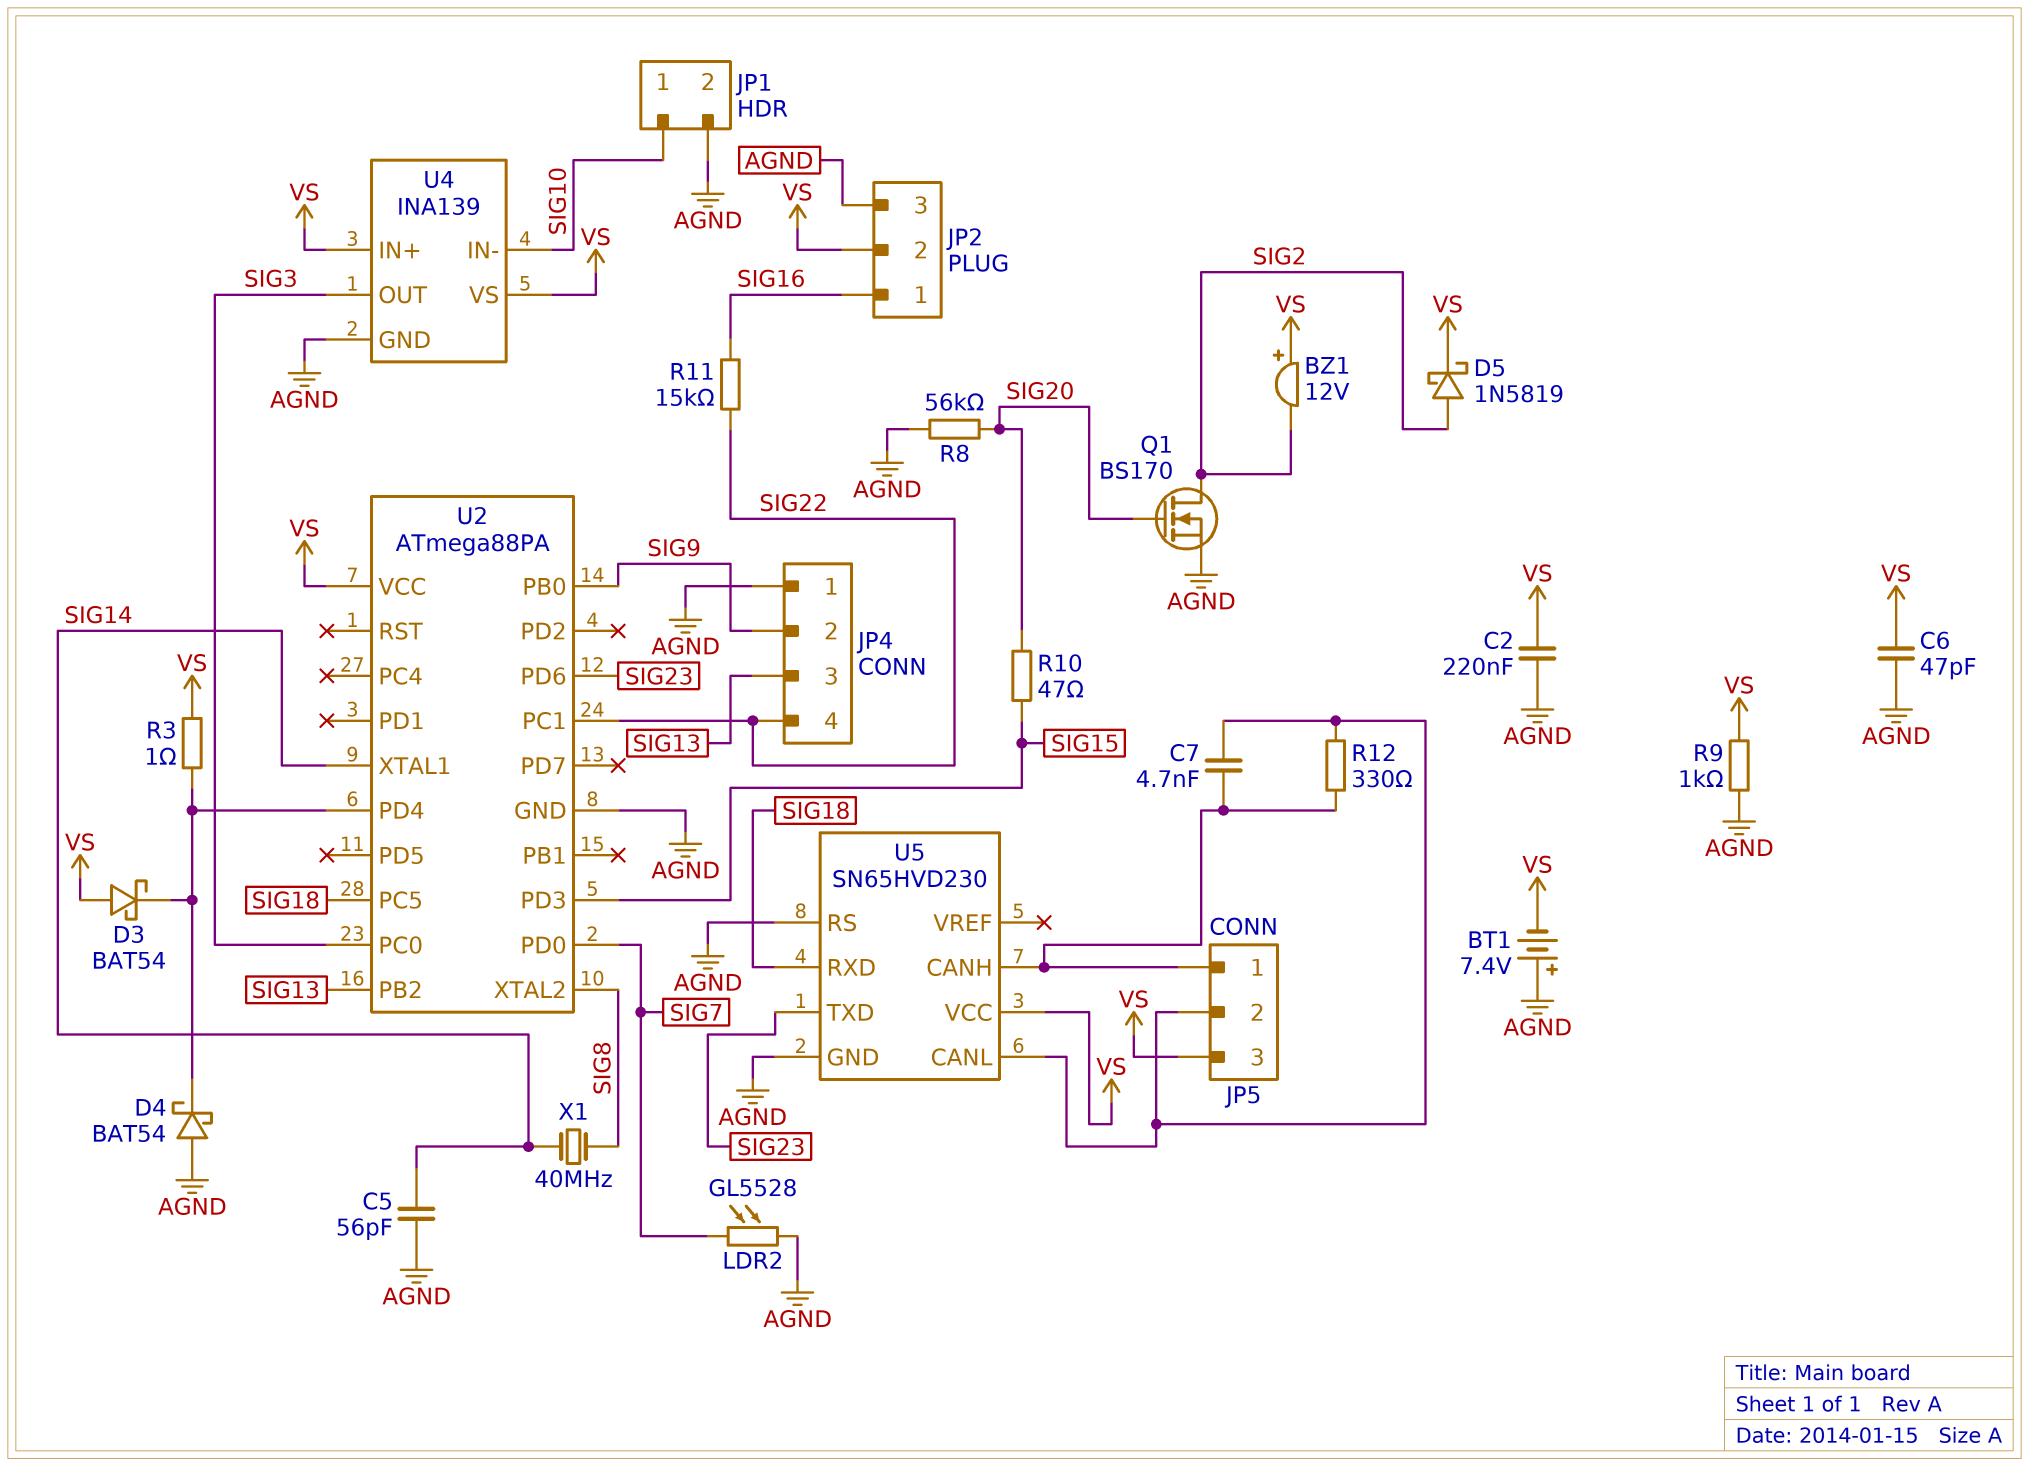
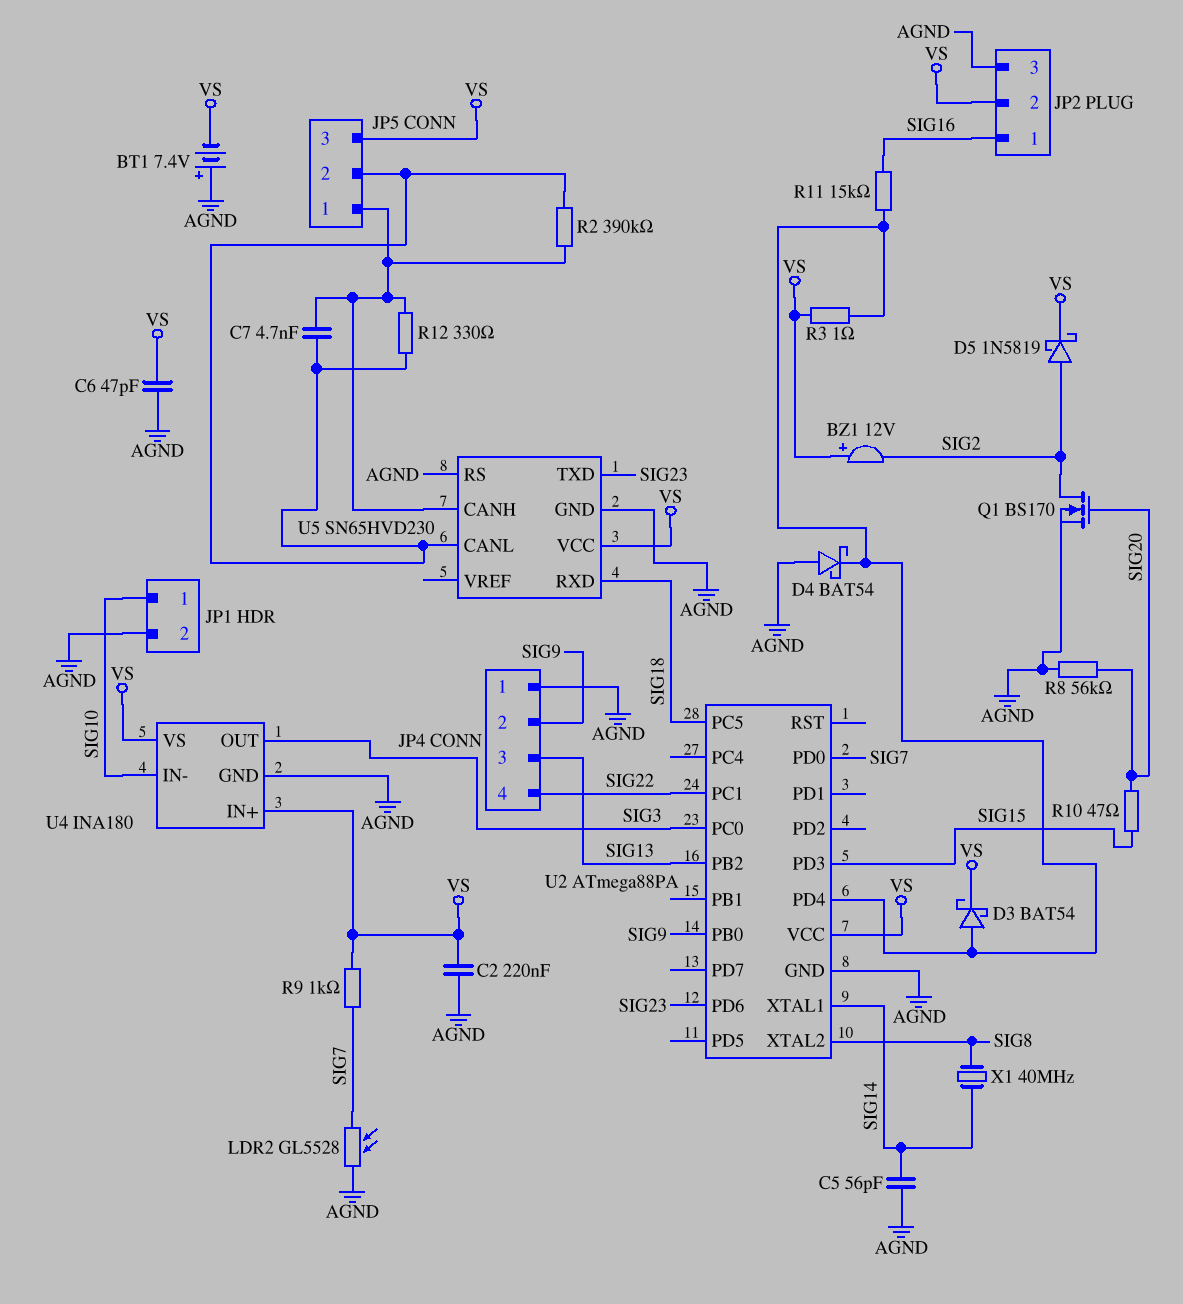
D3: schottky BAT54 (A VS, K U2/PD4) -> schottky BAT54 (A U2/PD4, K VS)
R2: none -> 390k (JP5/1, JP5/2)
R9: 1k (AGND, VS) -> 1k (SIG7, VS)
R11: 15k (SIG16, SIG22) -> 15k (SIG16, U2/PD4)
U4: INA139 -> INA180

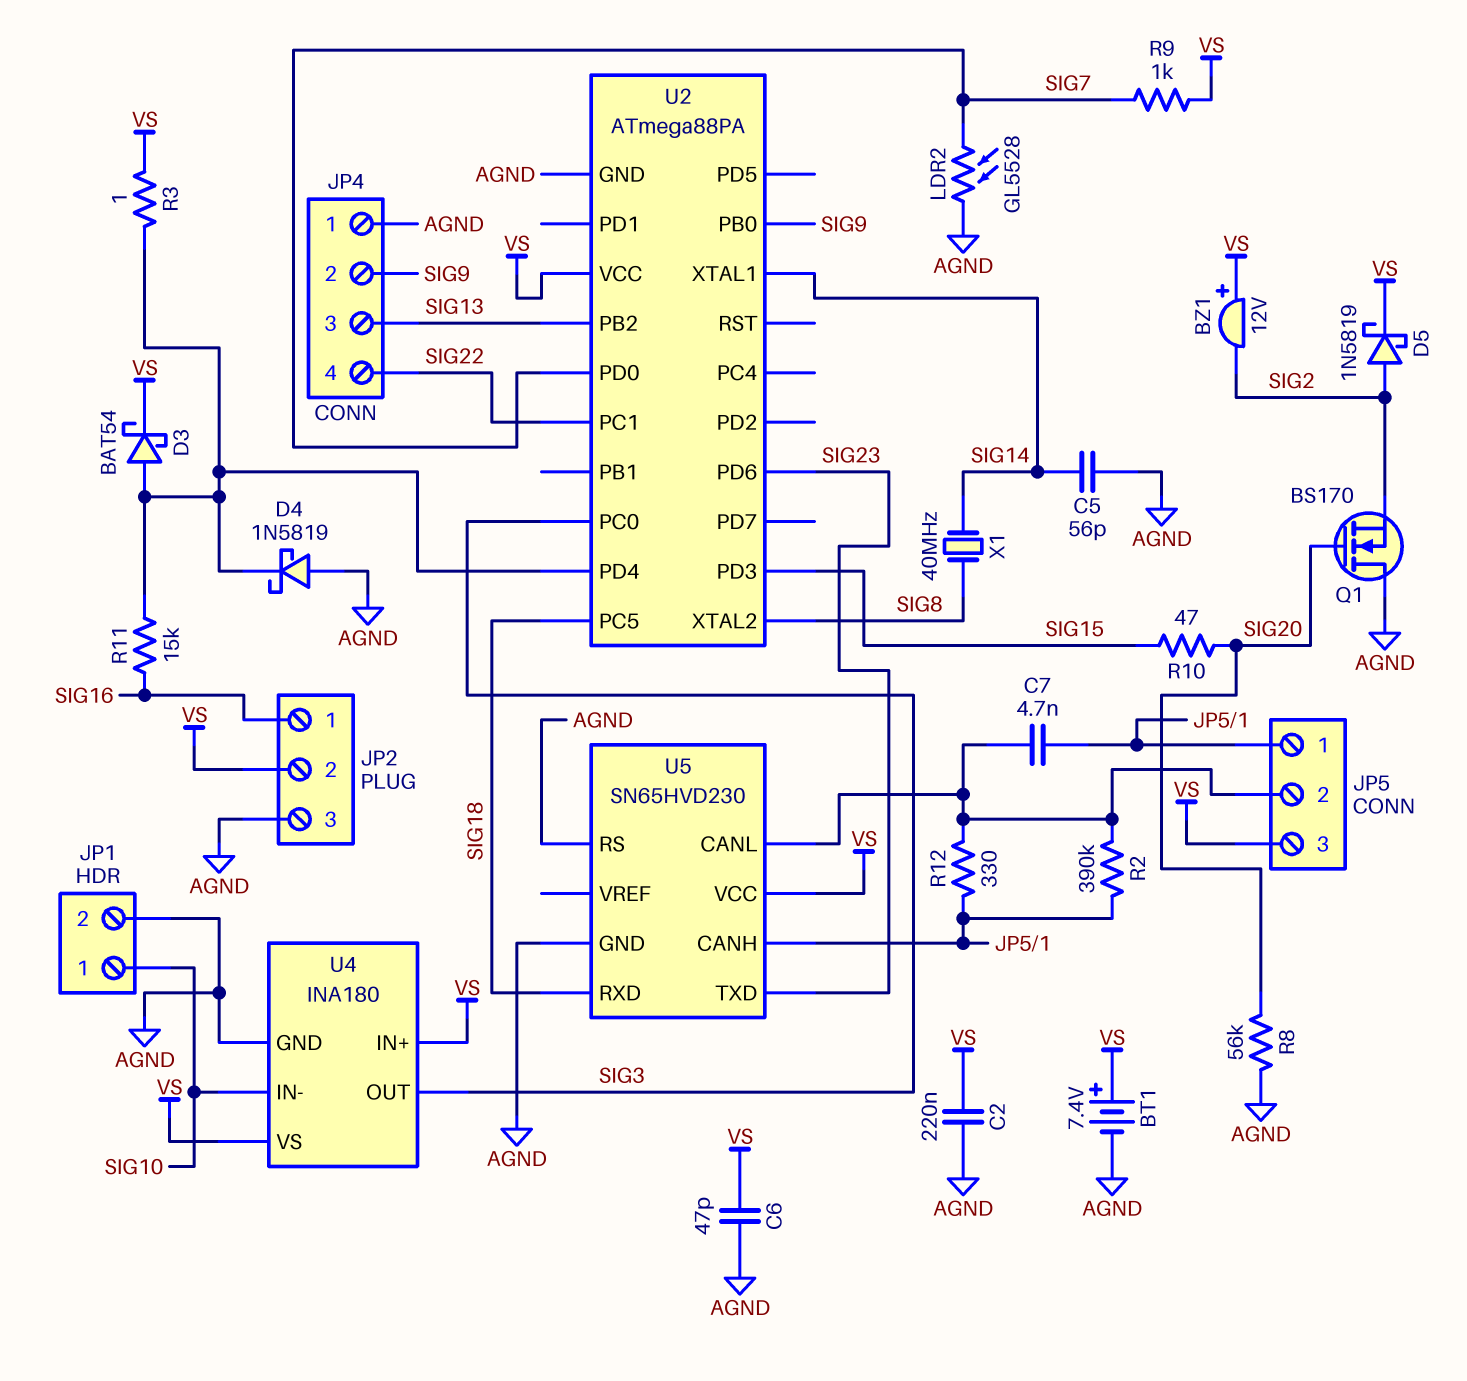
BT1: 7.4V (plus AGND, minus VS) -> 7.4V (plus VS, minus AGND)
D4: schottky BAT54 (A AGND, K U2/PD4) -> schottky 1N5819 (A AGND, K U2/PD4)
Q1: NMOS BS170 (G SIG20, D SIG2, S AGND) -> NMOS BS170 (G SIG20, D AGND, S SIG2)

